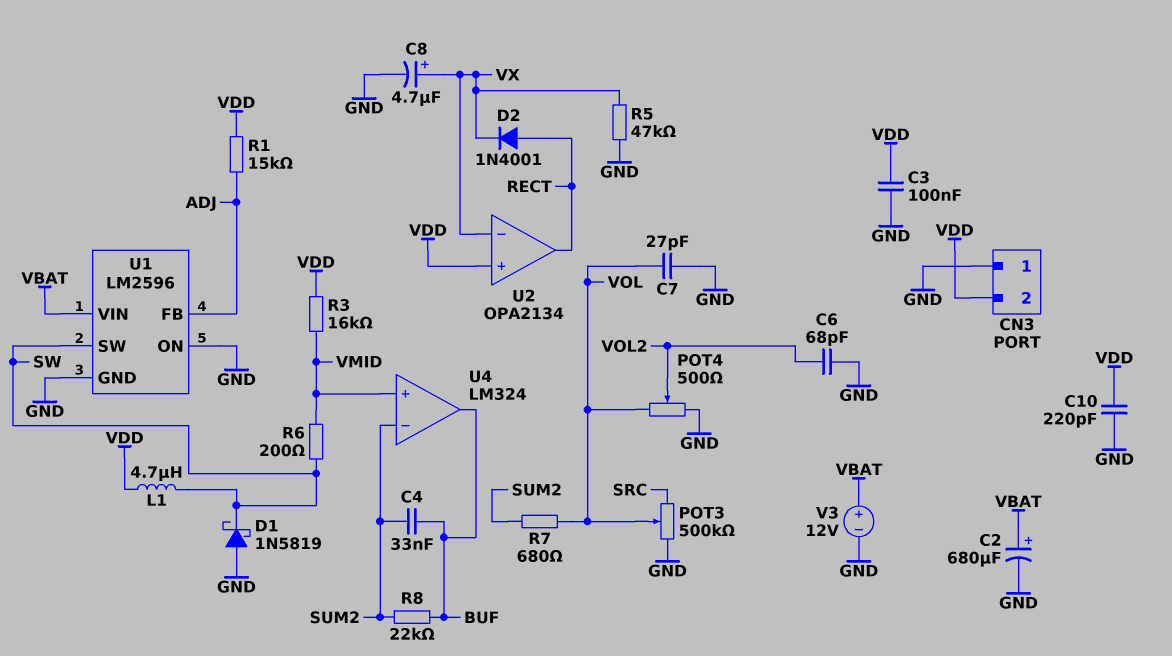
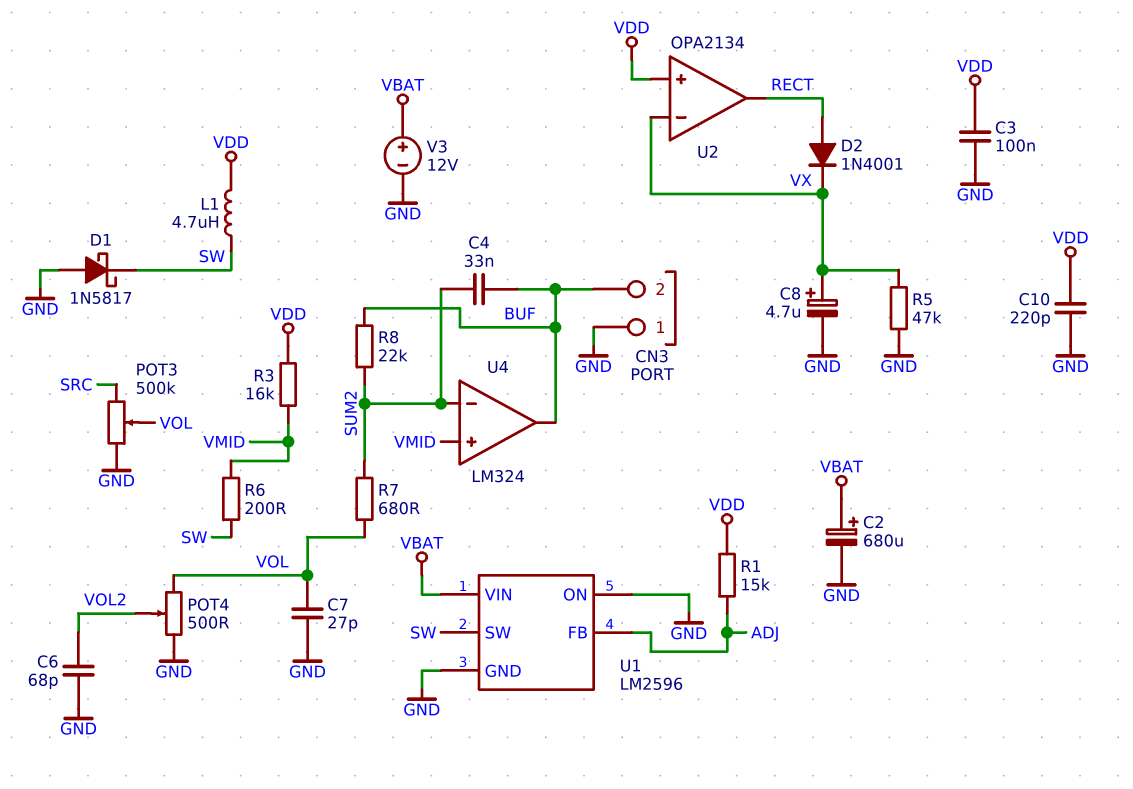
CN3 pin 2: VDD -> BUF
D1: schottky 1N5819 (A GND, K SW) -> schottky 1N5817 (A GND, K SW)

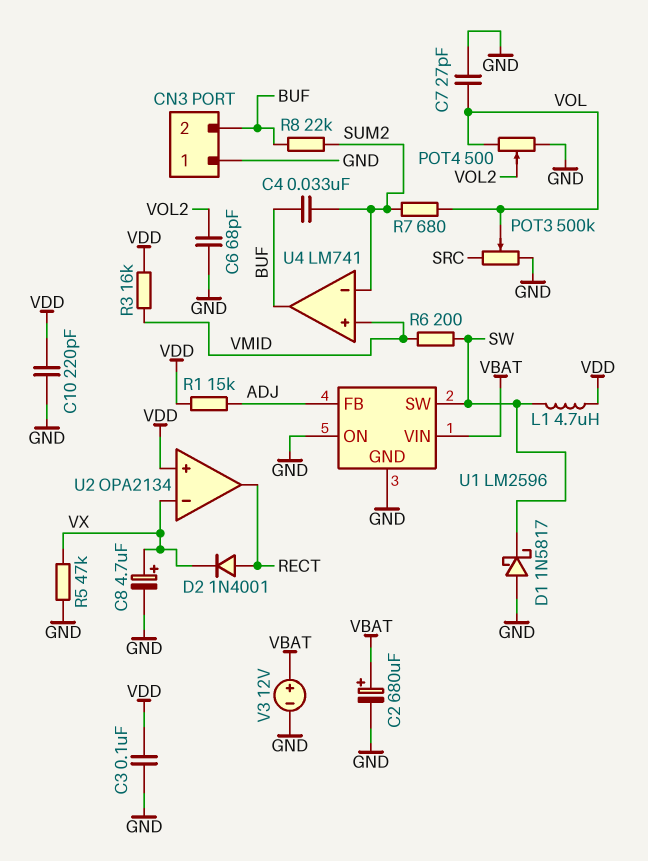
U4: LM324 -> LM741

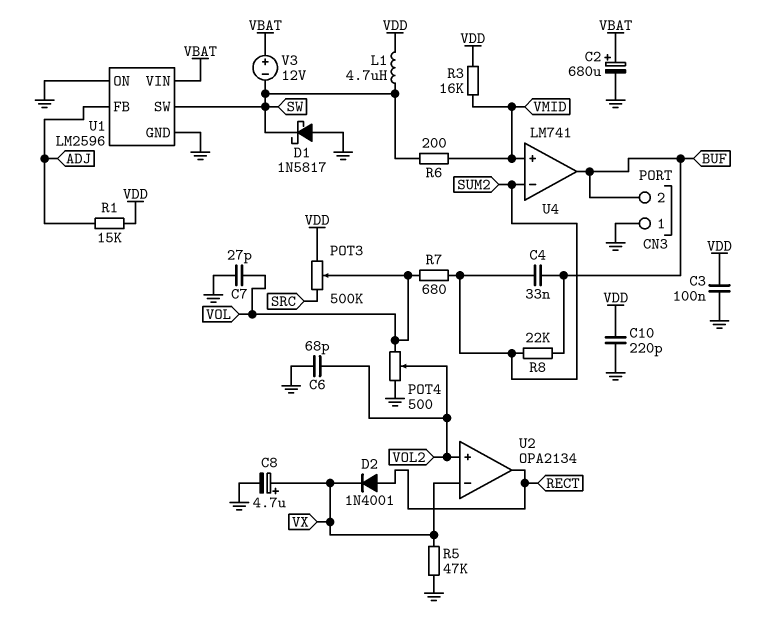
POT3: 500k (GND, SRC, wiper VOL) -> 500k (SRC, VDD, wiper VOL)
U2 pin in+: VDD -> VOL2
V3: 12V (plus VBAT, minus GND) -> 12V (plus VBAT, minus SW)

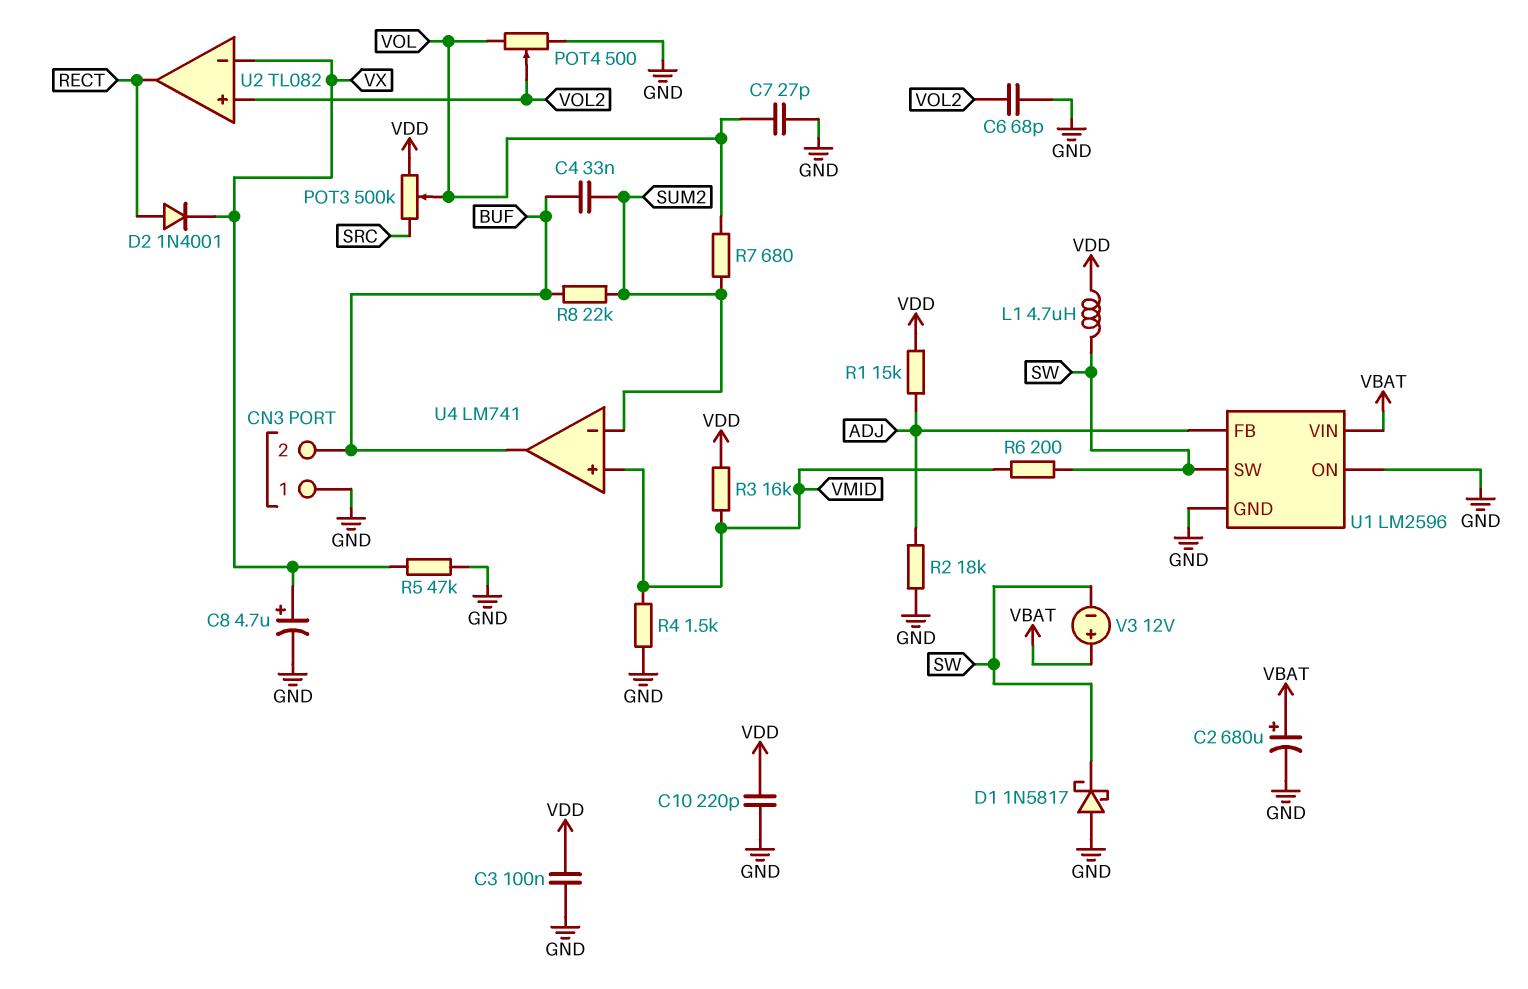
R2: none -> 18k (ADJ, GND)
R4: none -> 1.5k (GND, VMID)
U2: OPA2134 -> TL082

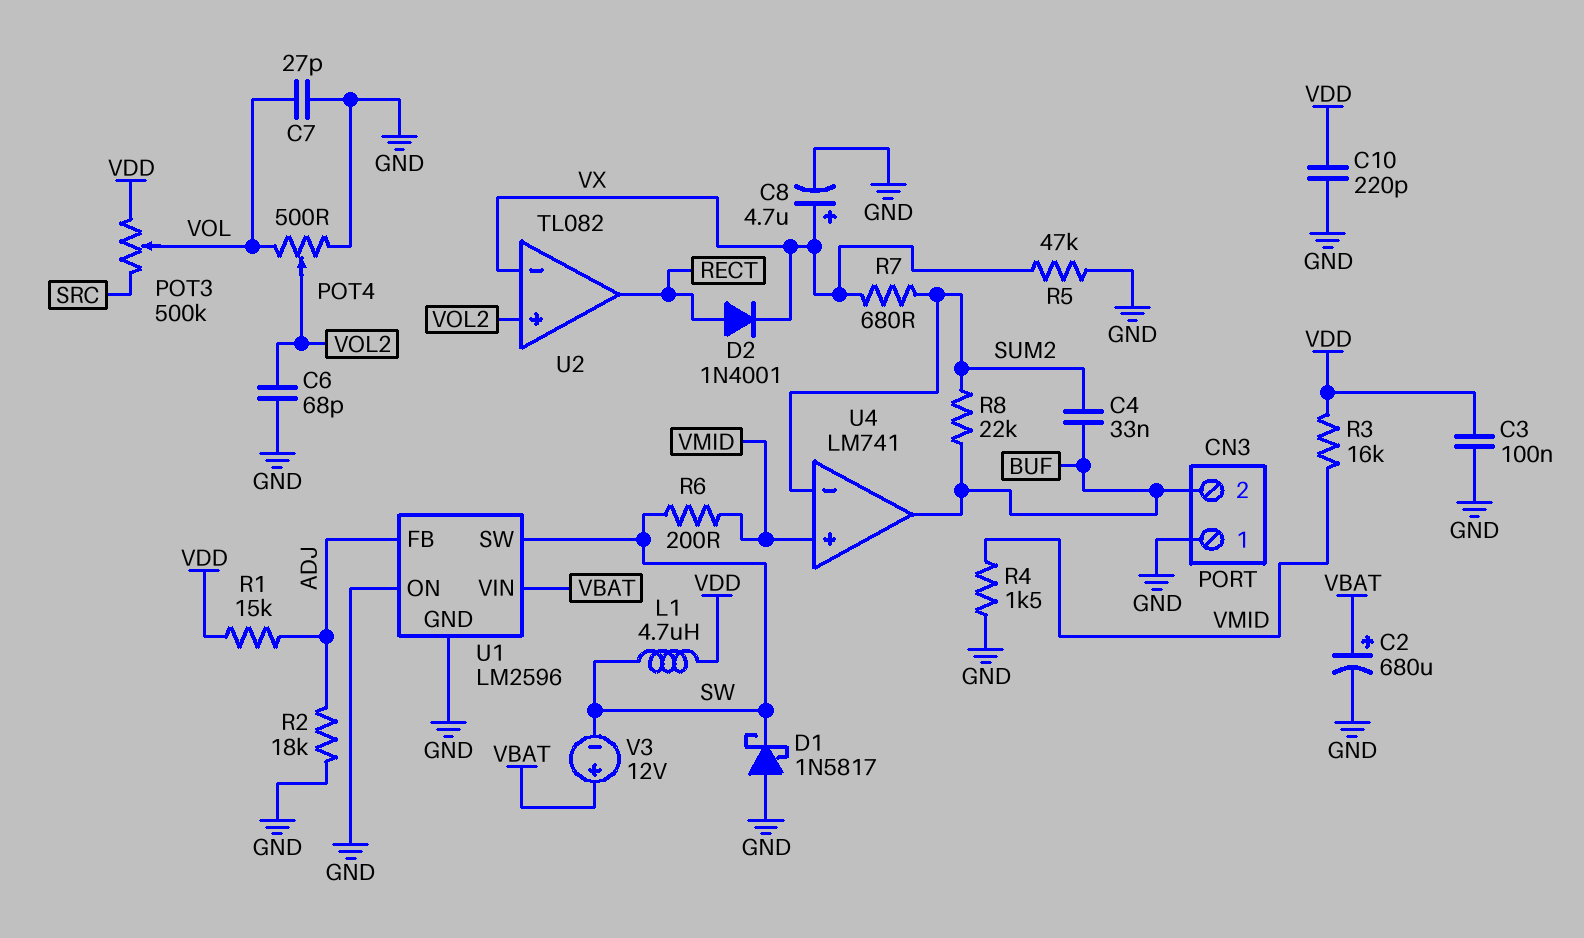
R7: 680 (SUM2, VOL) -> 680 (SUM2, VX)

